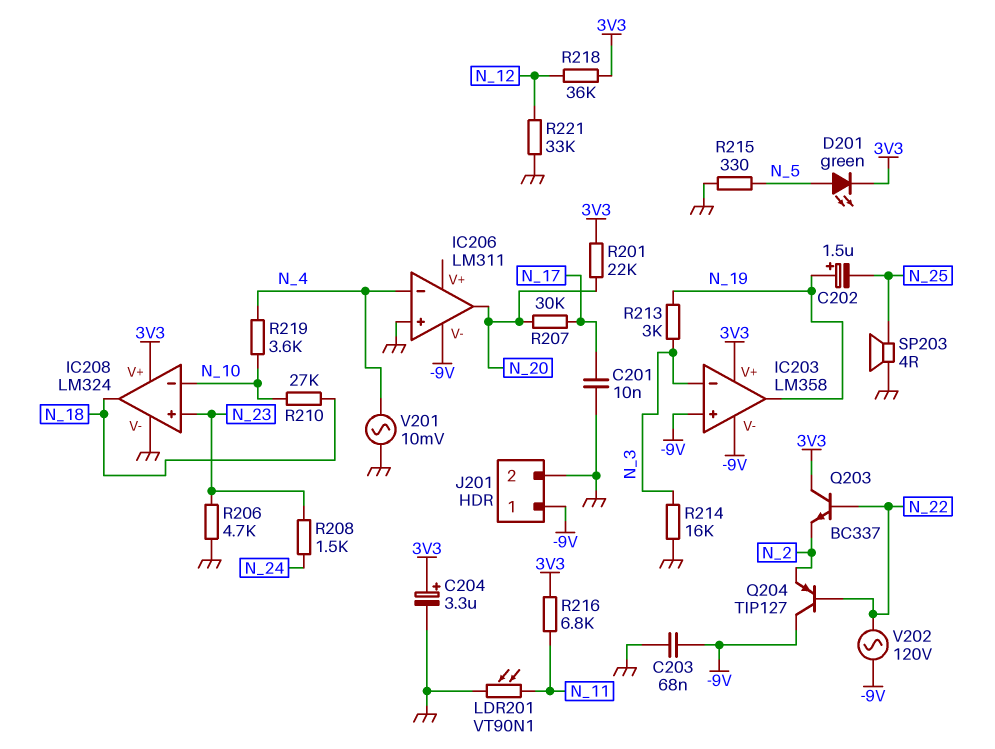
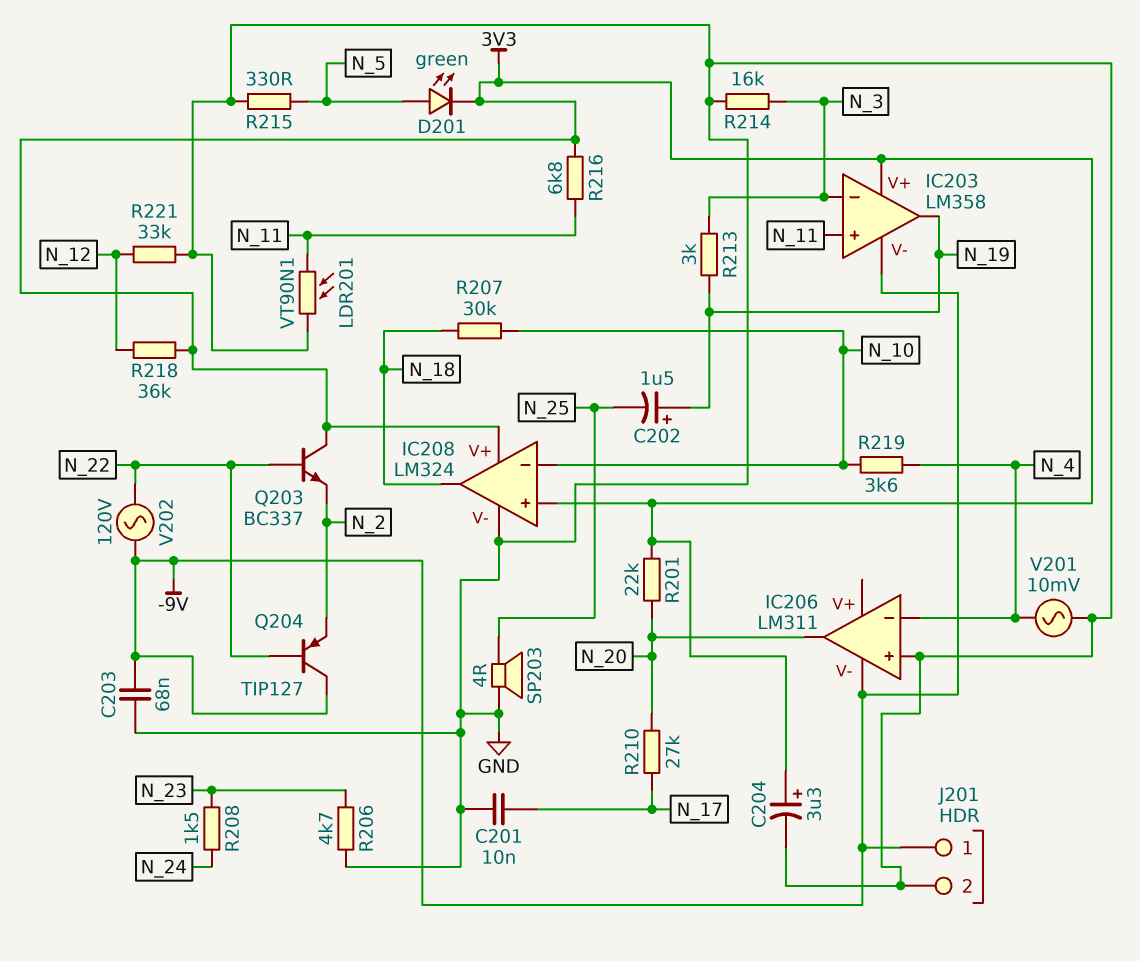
IC203 pin in+: -9V -> N_11
IC208 pin in+: N_23 -> 3V3
R207: 30k (N_17, N_20) -> 30k (N_10, N_18)
R210: 27k (N_10, N_18) -> 27k (N_17, N_20)

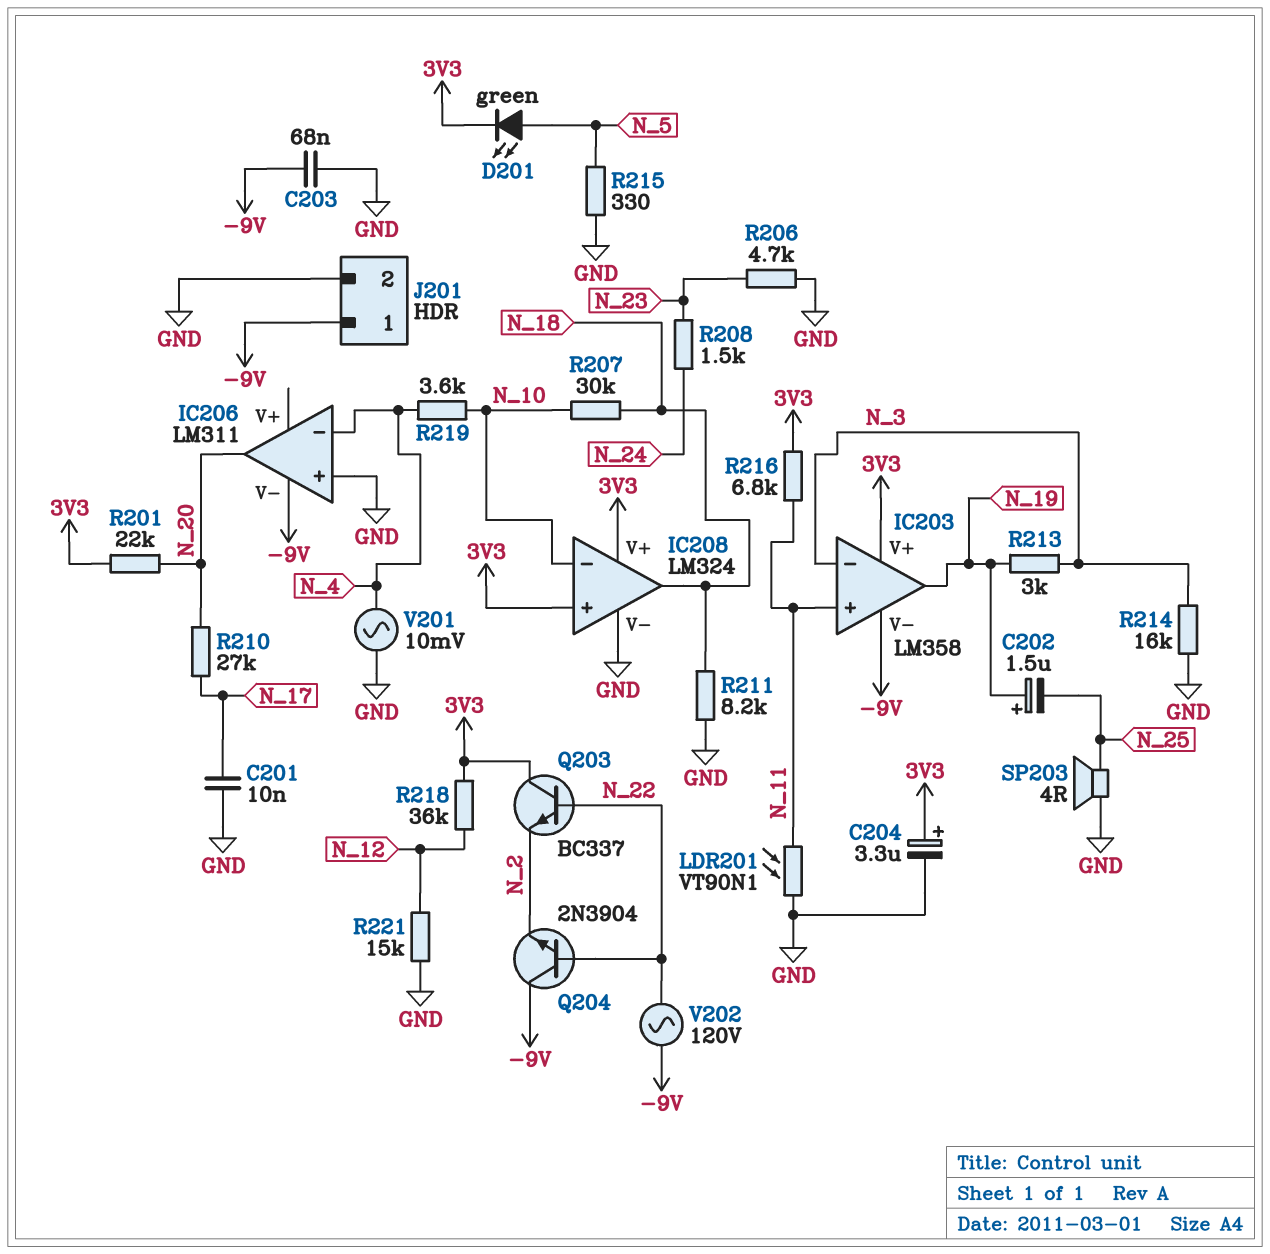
Q204: PNP TIP127 (B N_22, C -9V, E N_2) -> NPN 2N3904 (B N_22, C -9V, E N_2)
R211: none -> 8.2k (GND, N_18)
R221: 33k (GND, N_12) -> 15k (GND, N_12)

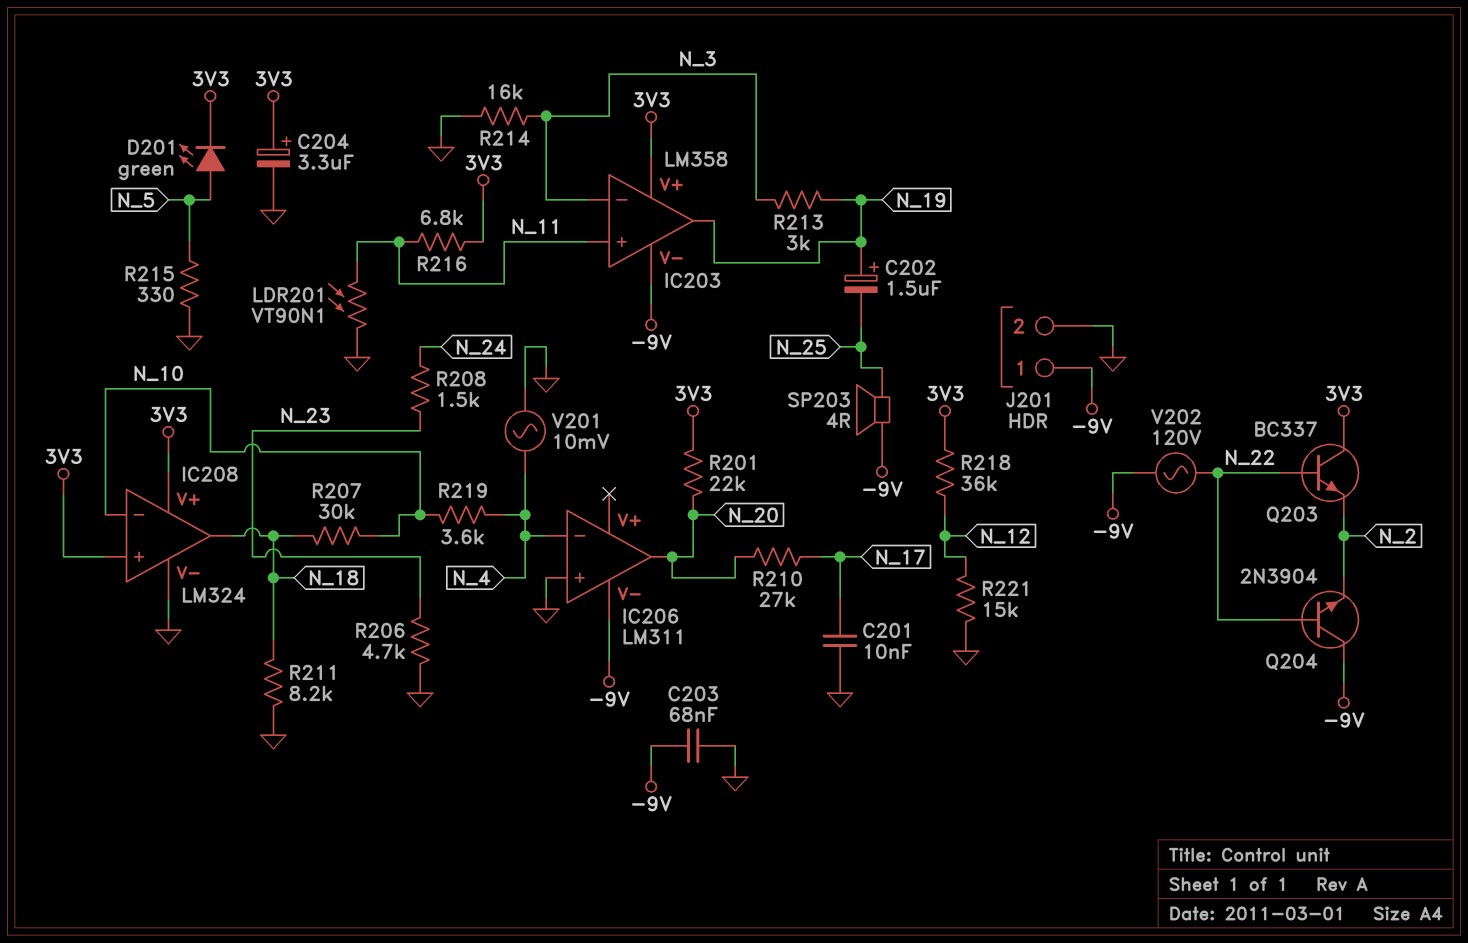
SP203: speaker 4R (GND, N_25) -> speaker 4R (-9V, N_25)

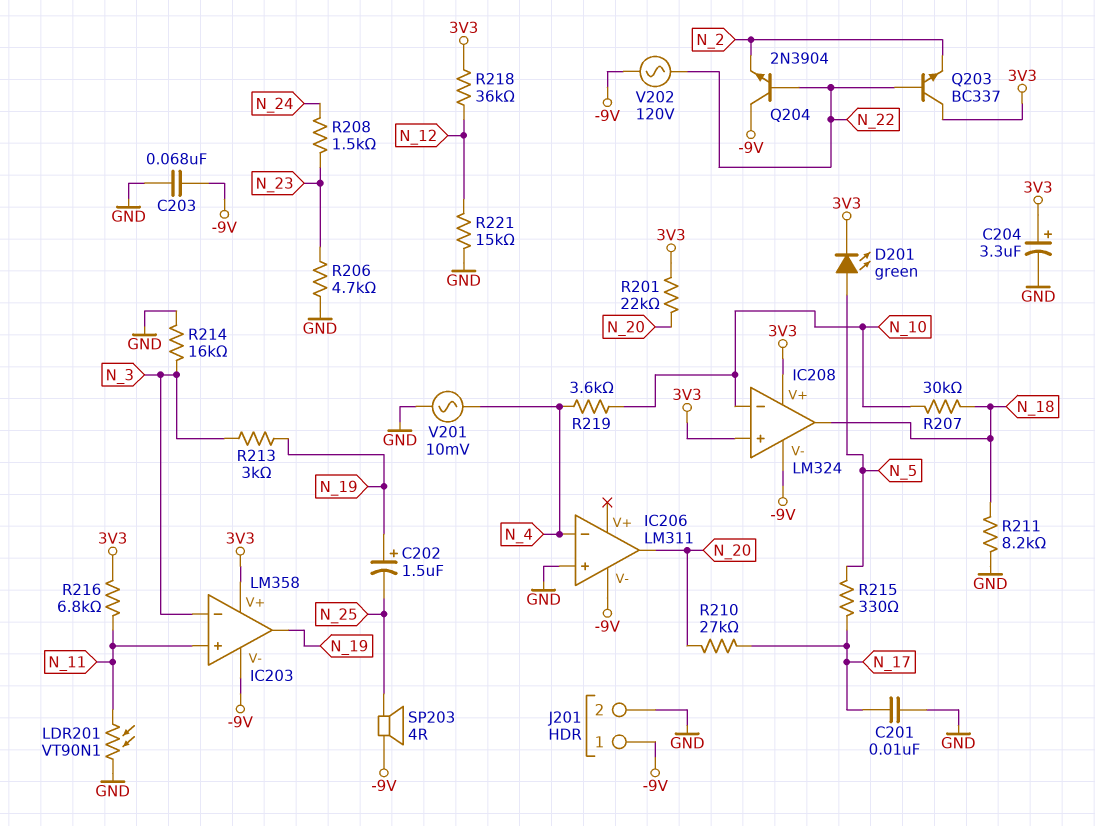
IC208 pin V-: GND -> -9V
R215: 330 (GND, N_5) -> 330 (N_5, N_17)

